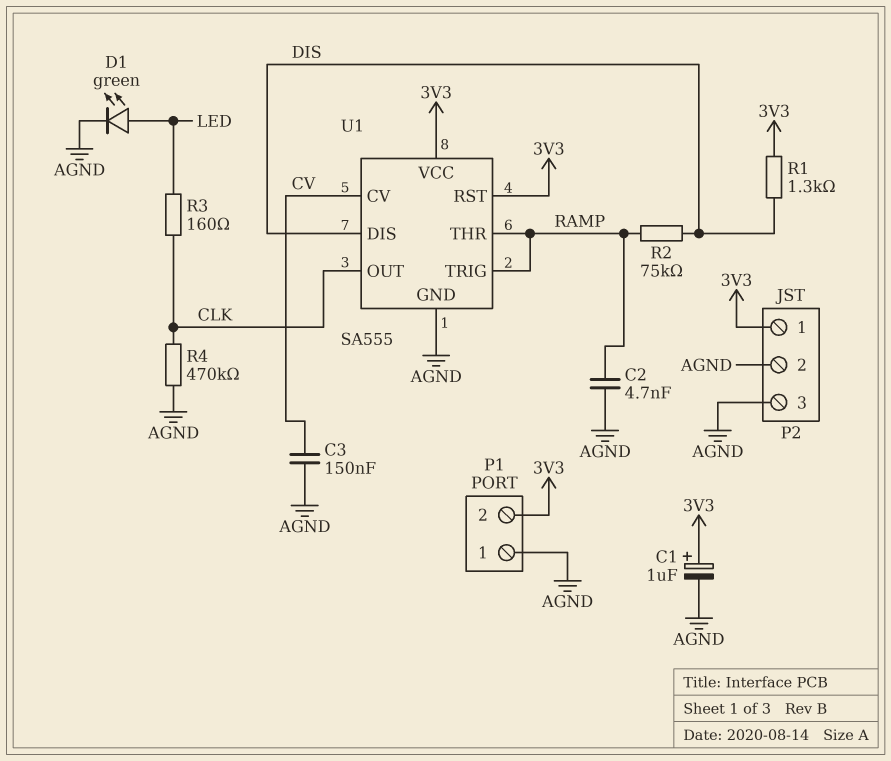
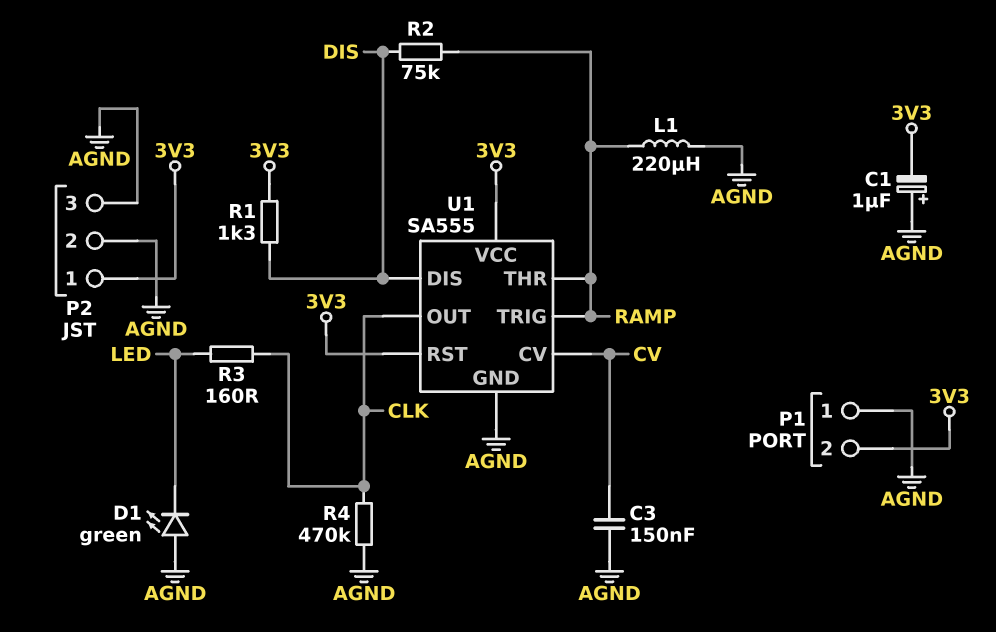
C1: 1uF (plus 3V3, minus AGND) -> 1uF (plus AGND, minus 3V3)
C2: 4.7nF (AGND, RAMP) -> none
D1: LED green (A LED, K AGND) -> LED green (A AGND, K LED)
L1: none -> 220uH (AGND, RAMP)

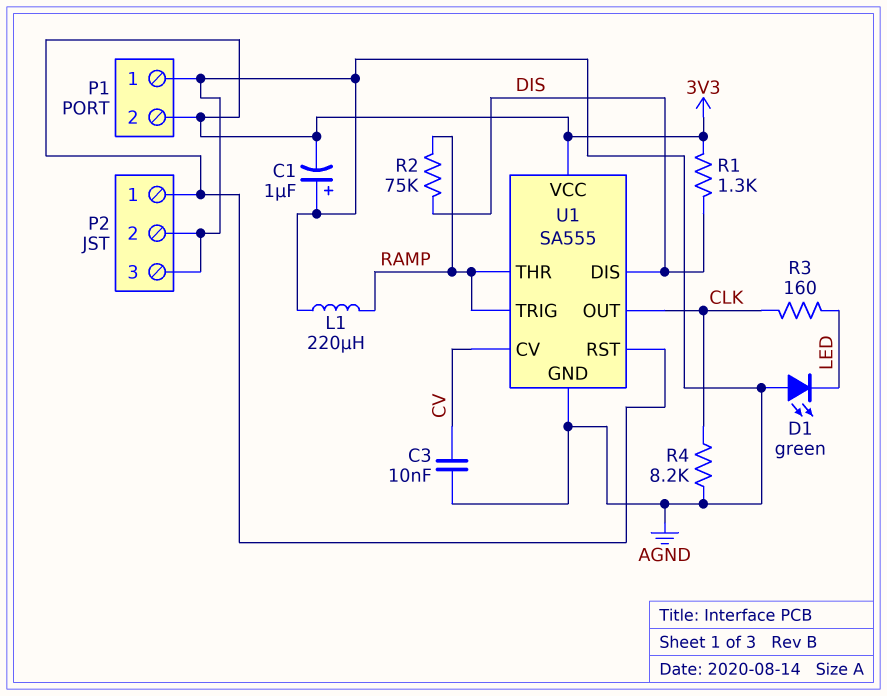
C3: 150nF (AGND, CV) -> 10nF (AGND, CV)
R4: 470k (AGND, CLK) -> 8.2k (AGND, CLK)

